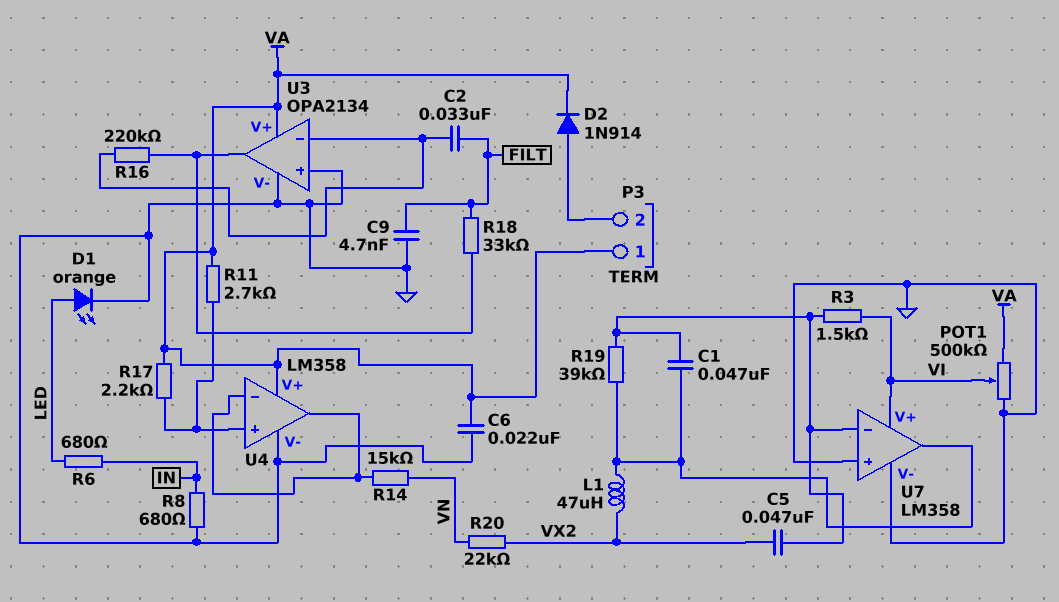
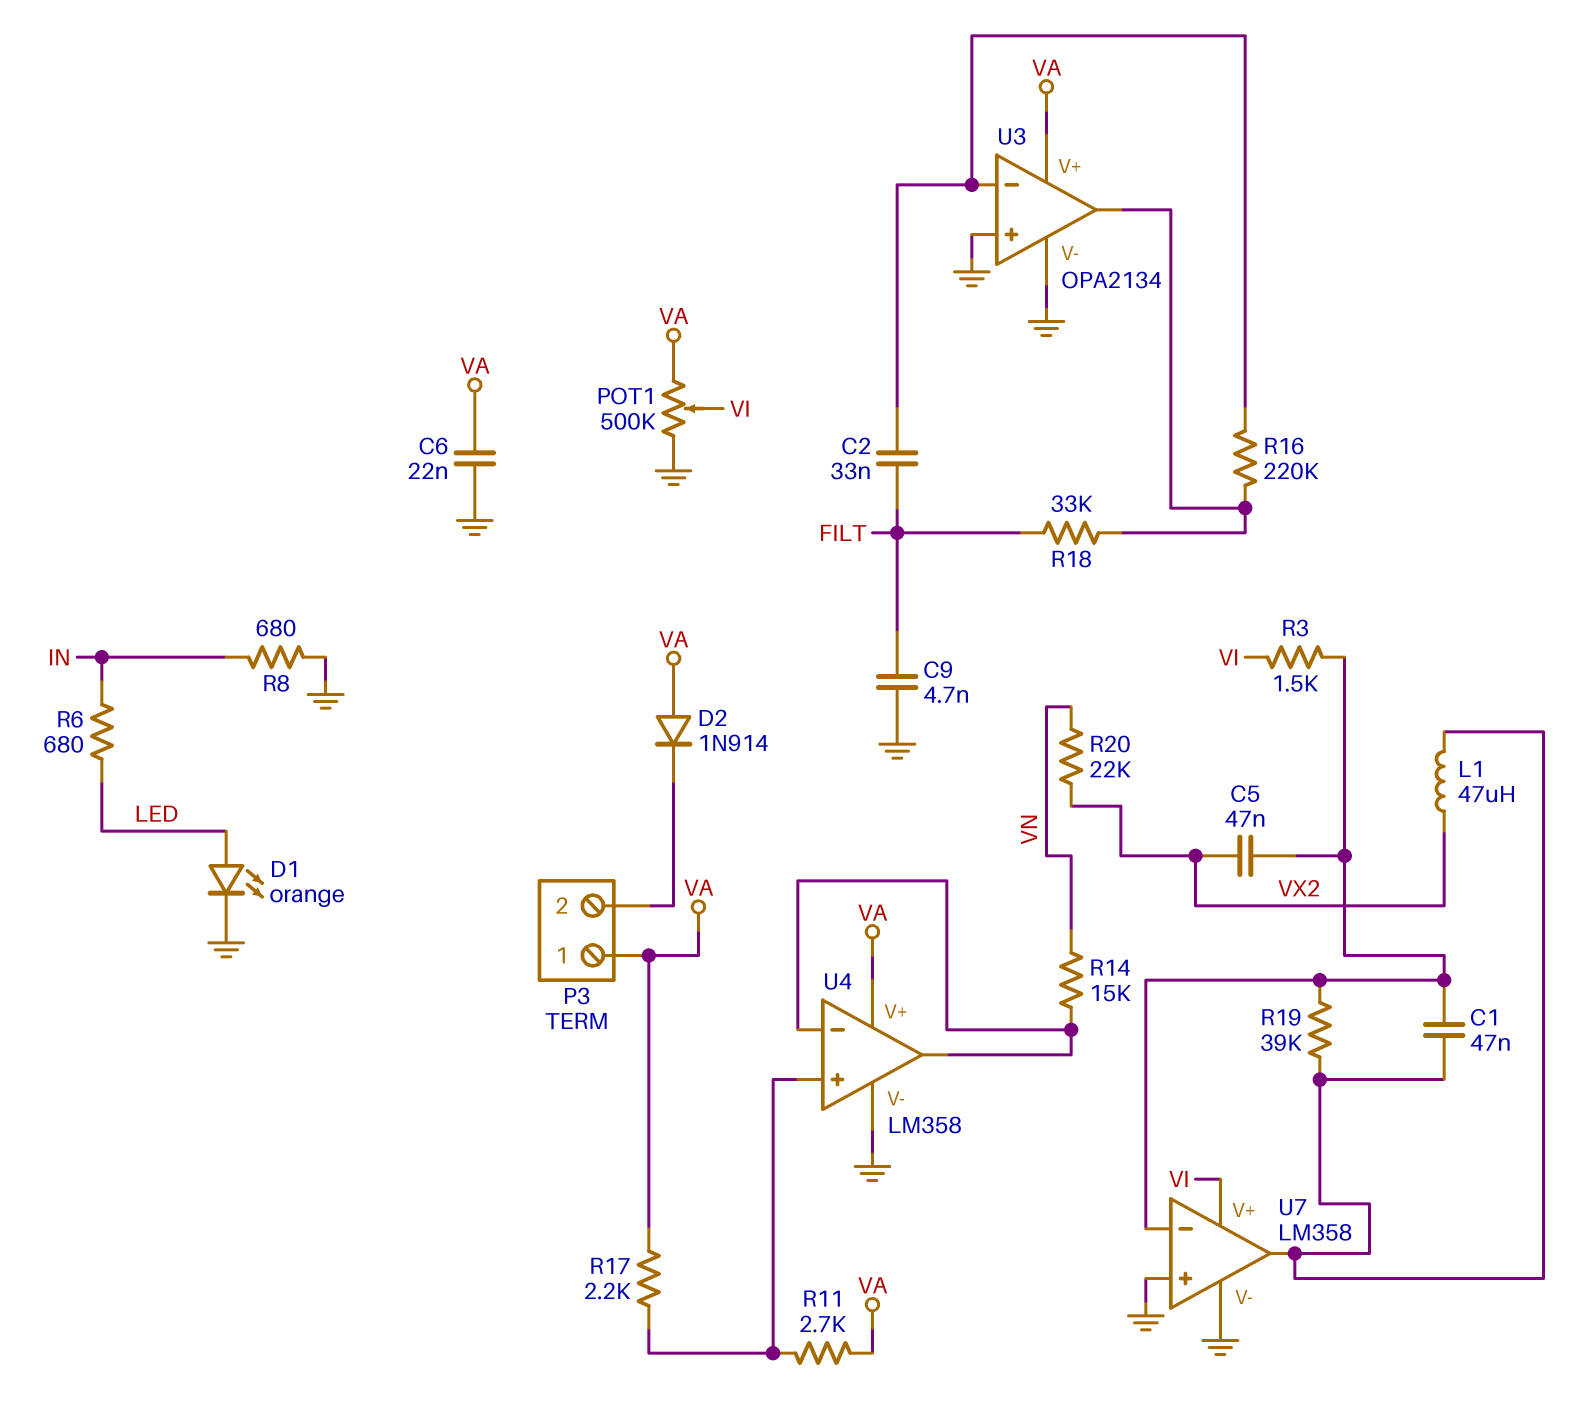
D2: diode 1N914 (A P3/2, K VA) -> diode 1N914 (A VA, K P3/2)

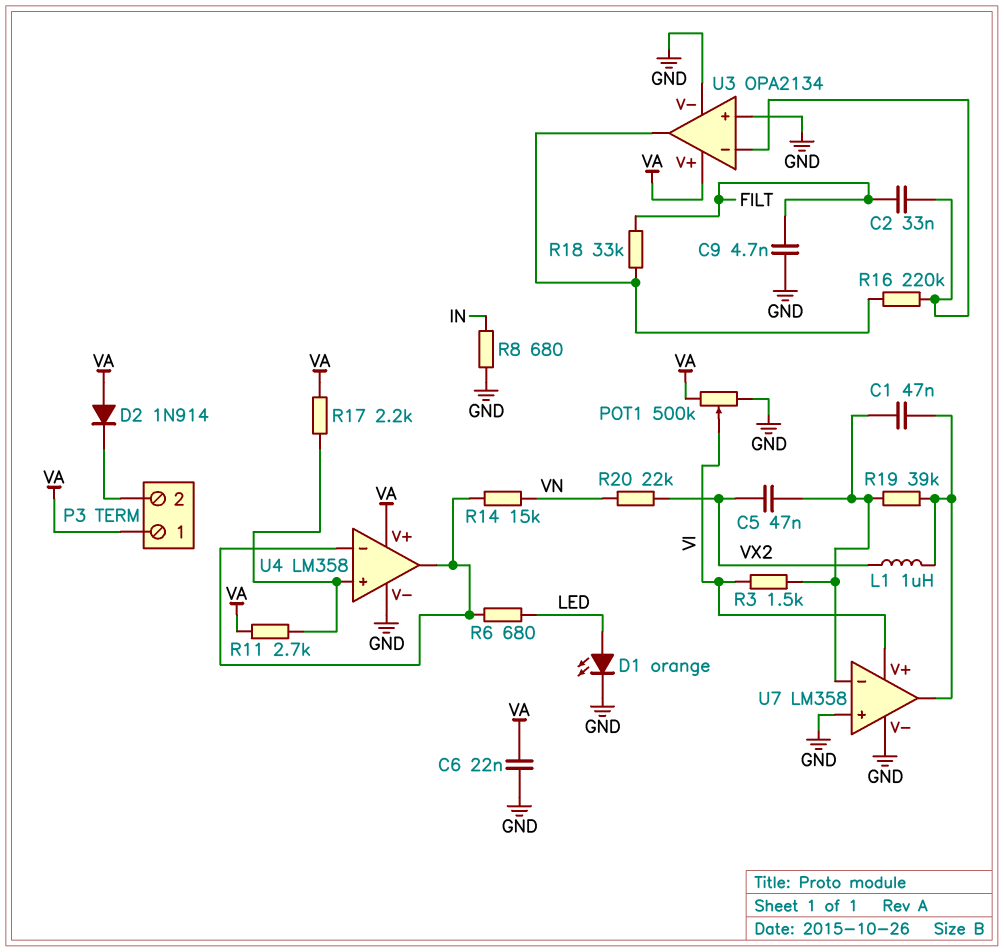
L1: 47uH (U7/out, VX2) -> 1uH (U7/out, VX2)
R6: 680 (IN, LED) -> 680 (LED, U4/in-)

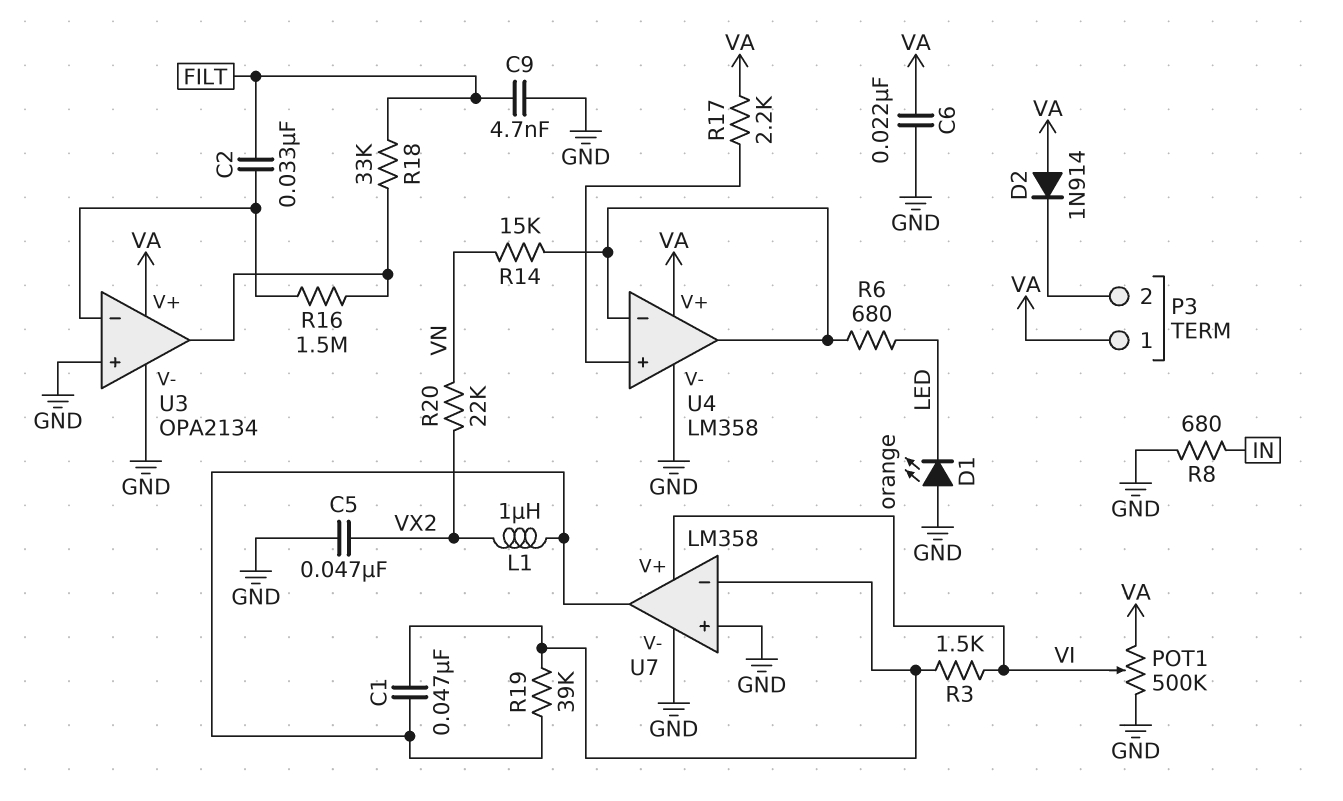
C5: 47nF (U7/in-, VX2) -> 47nF (GND, VX2)
D1: LED orange (A LED, K GND) -> LED orange (A GND, K LED)
R11: 2.7k (U4/in+, VA) -> none
R16: 220k (U3/in-, U3/out) -> 1.5M (U3/in-, U3/out)

